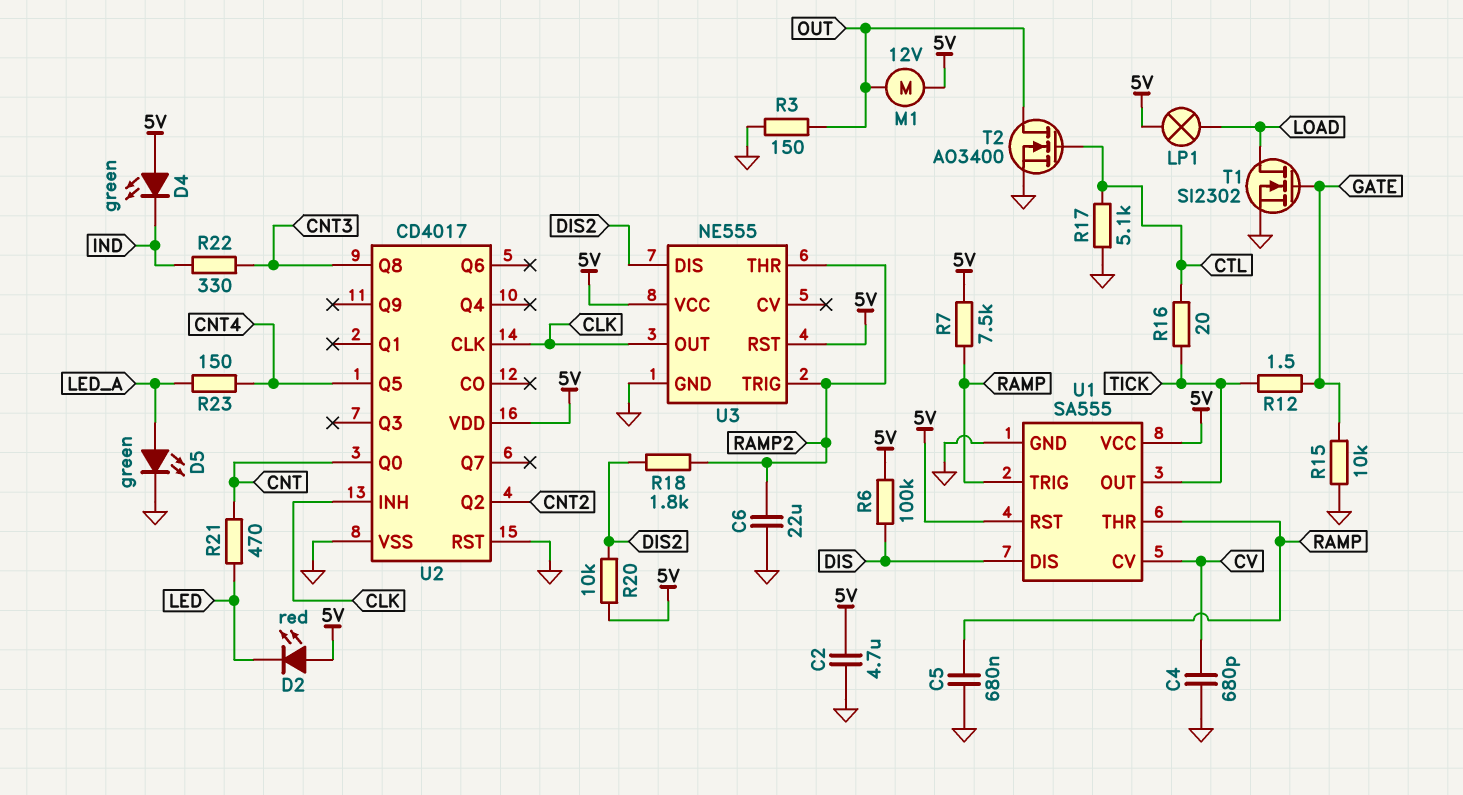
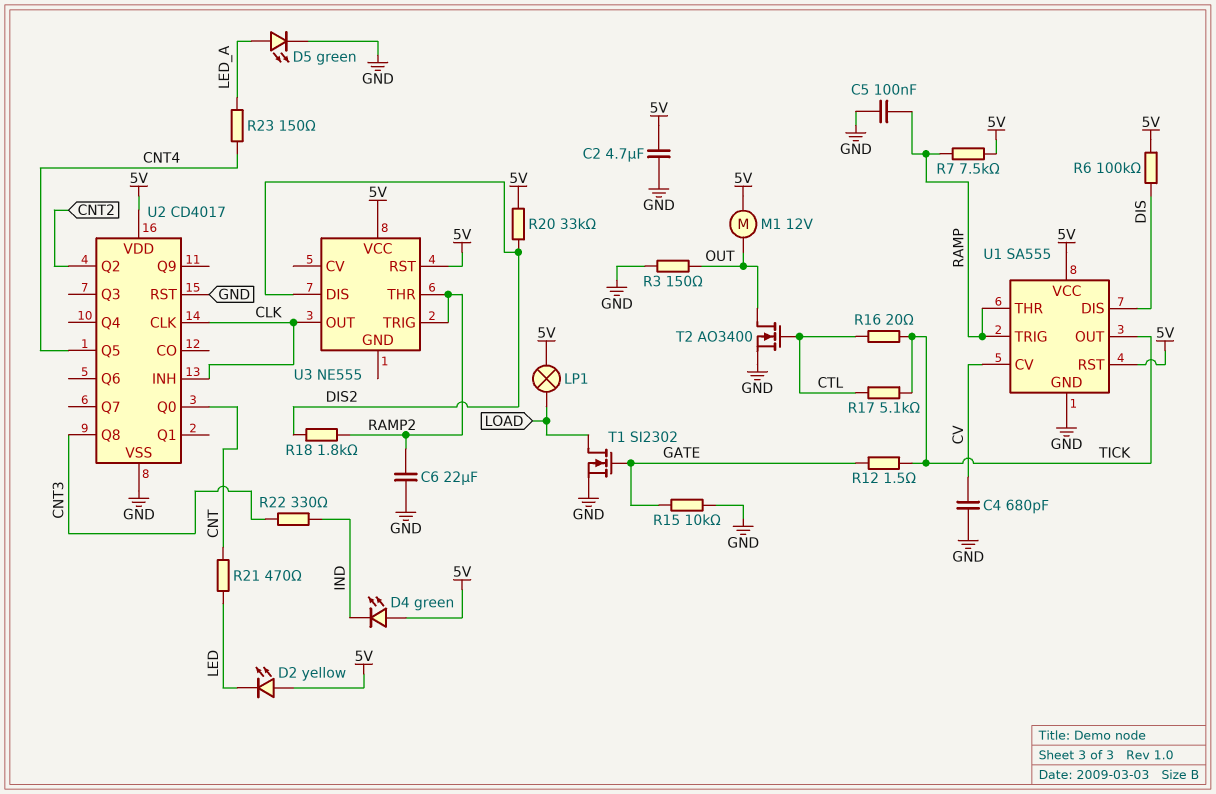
C5: 680nF (GND, RAMP) -> 100nF (GND, RAMP)
D2: LED red (A 5V, K LED) -> LED yellow (A 5V, K LED)
R17: 5.1k (CTL, GND) -> 5.1k (CTL, TICK)
R20: 10k (5V, DIS2) -> 33k (5V, DIS2)
U3 pin GND: GND -> none

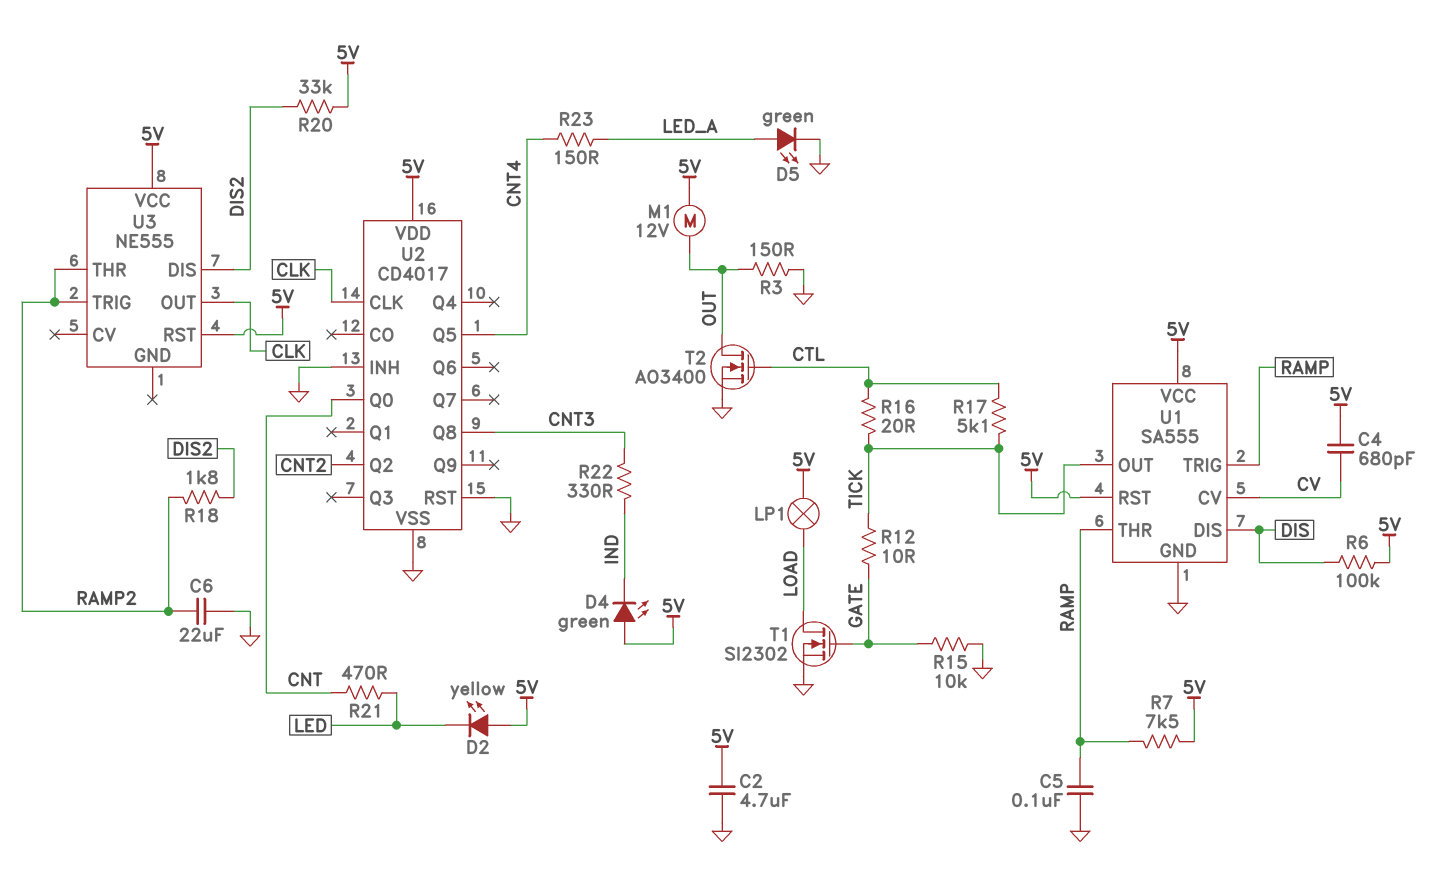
C4: 680pF (CV, GND) -> 680pF (5V, CV)
R12: 1.5 (GATE, TICK) -> 10 (GATE, TICK)
U2 pin INH: CLK -> GND

